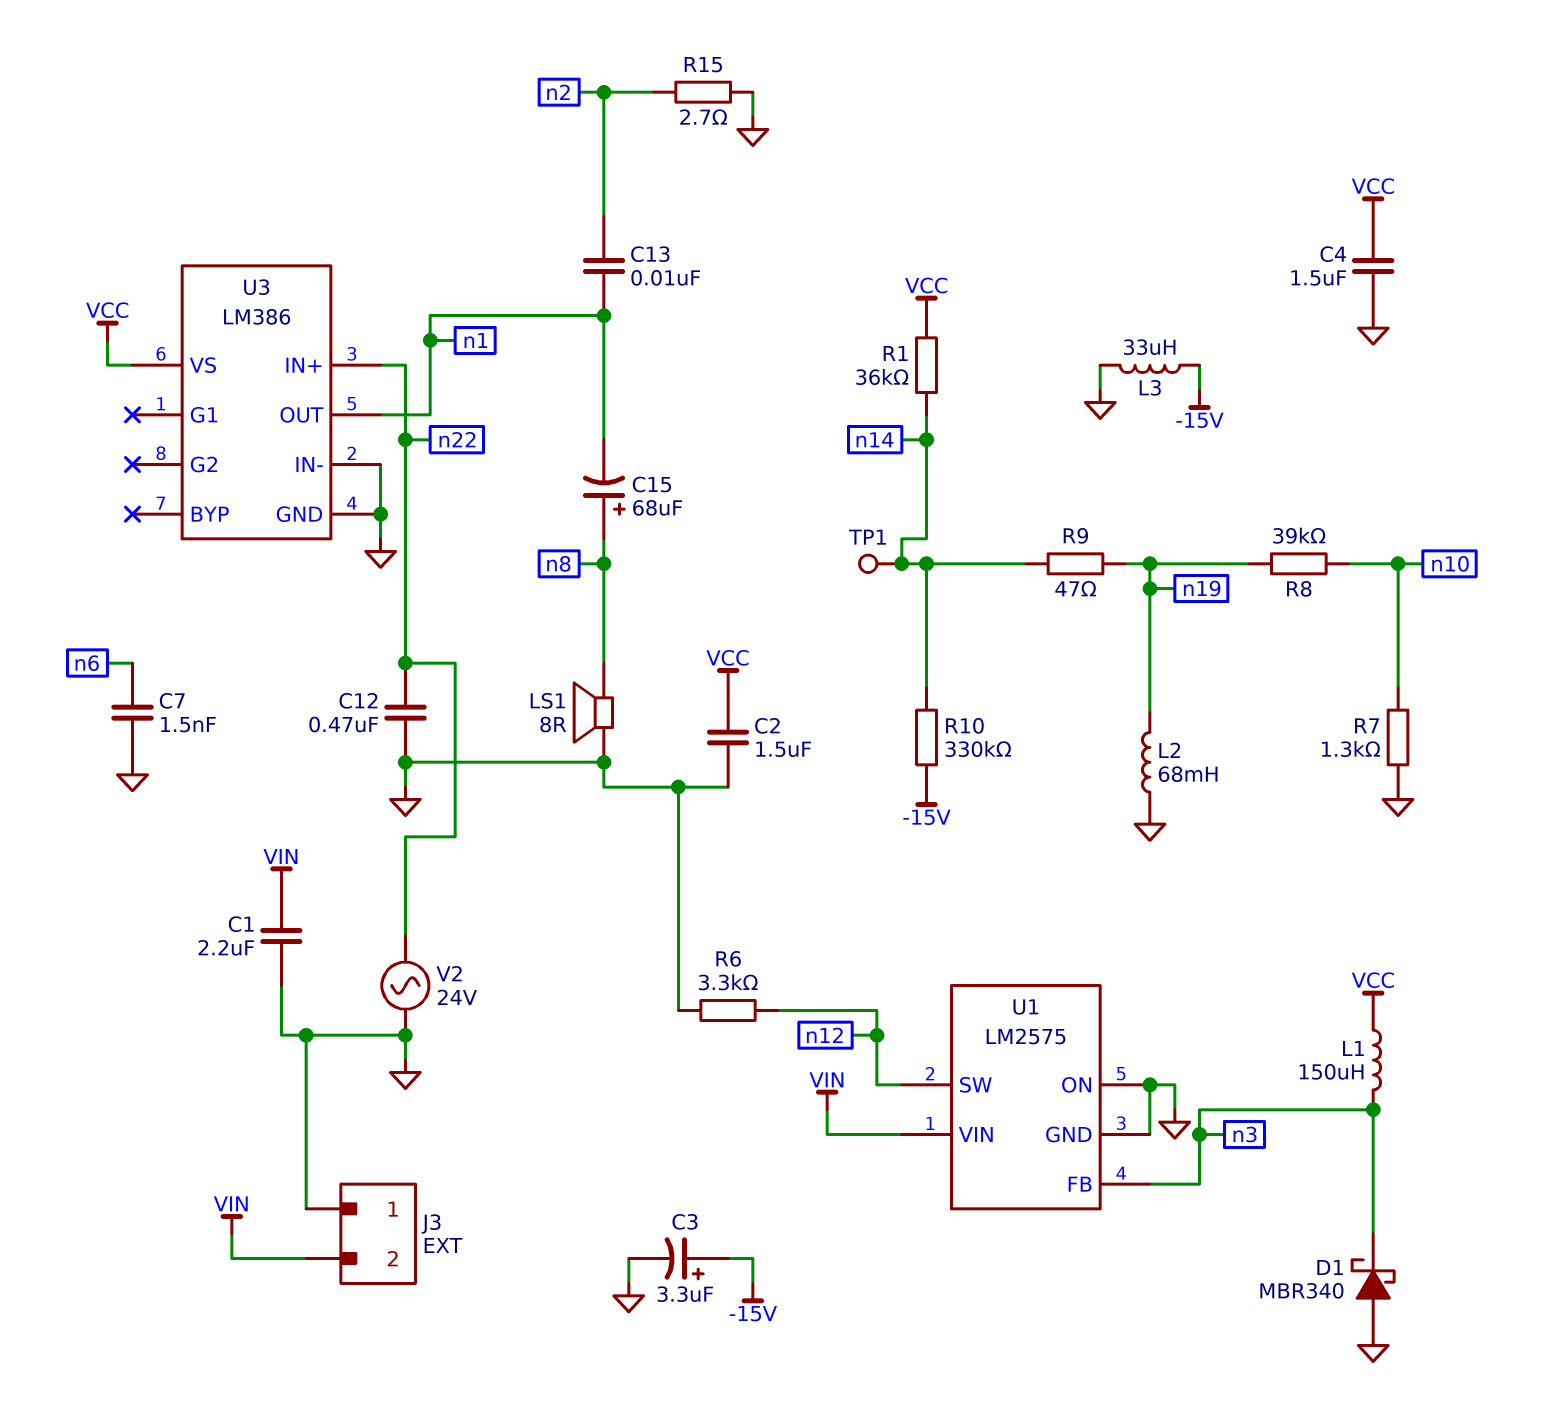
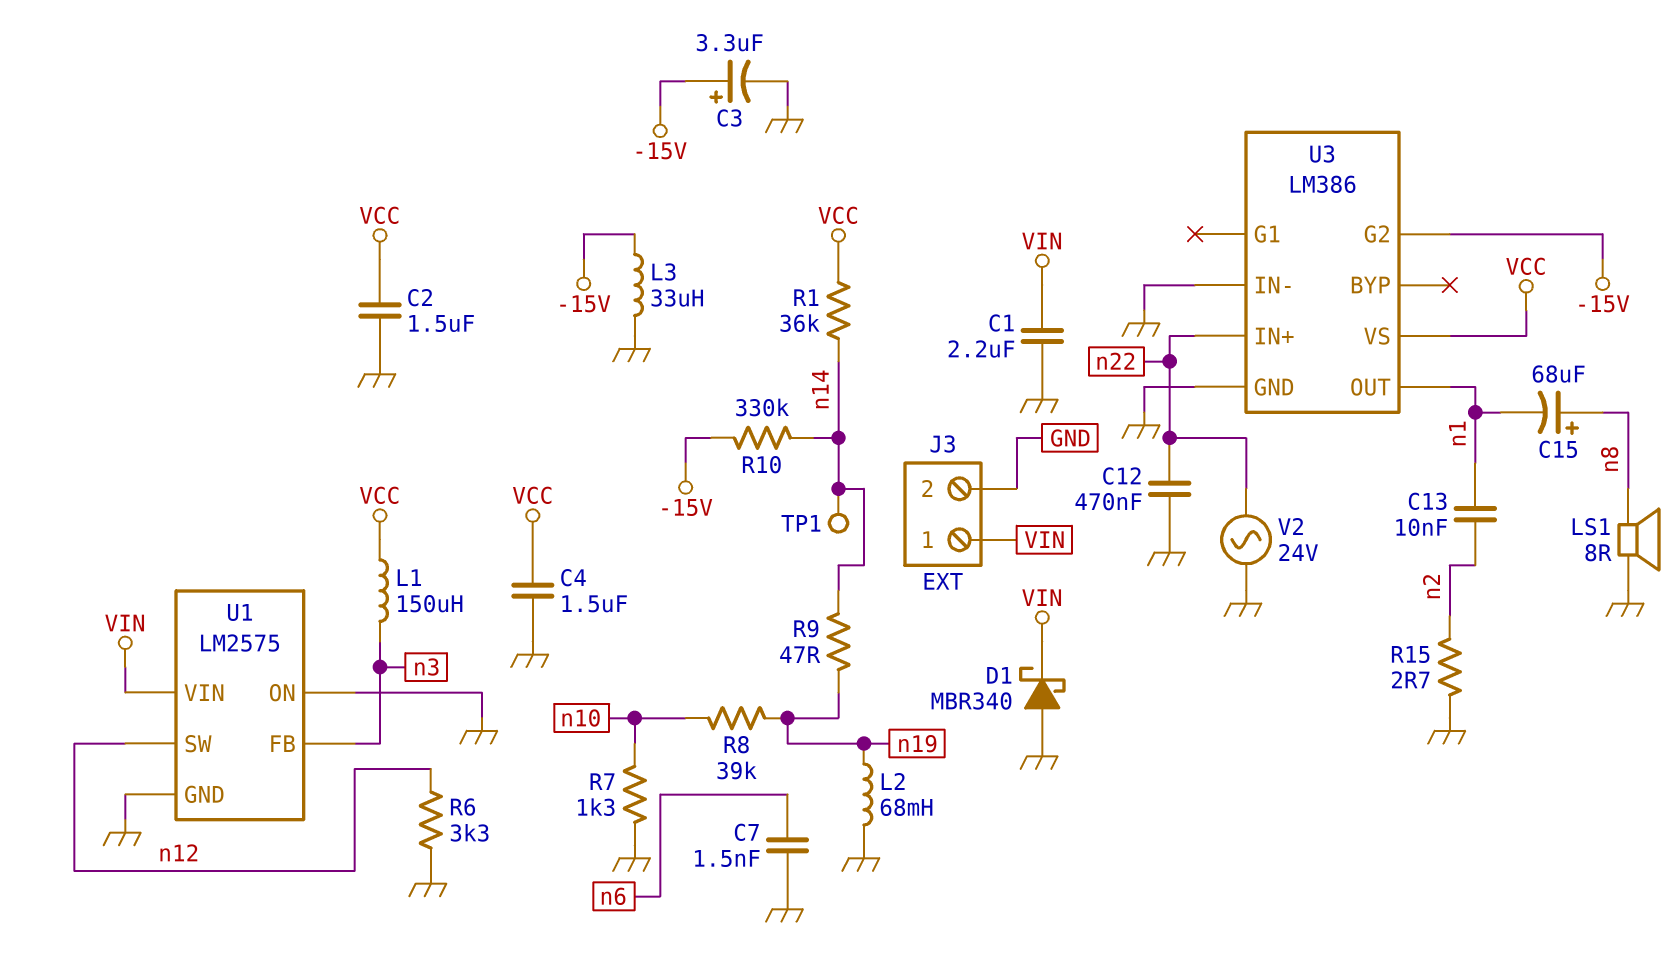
D1: schottky MBR340 (A GND, K n3) -> schottky MBR340 (A GND, K VIN)
J3 pin 1: GND -> VIN
J3 pin 2: VIN -> GND
U3 pin G2: none -> -15V

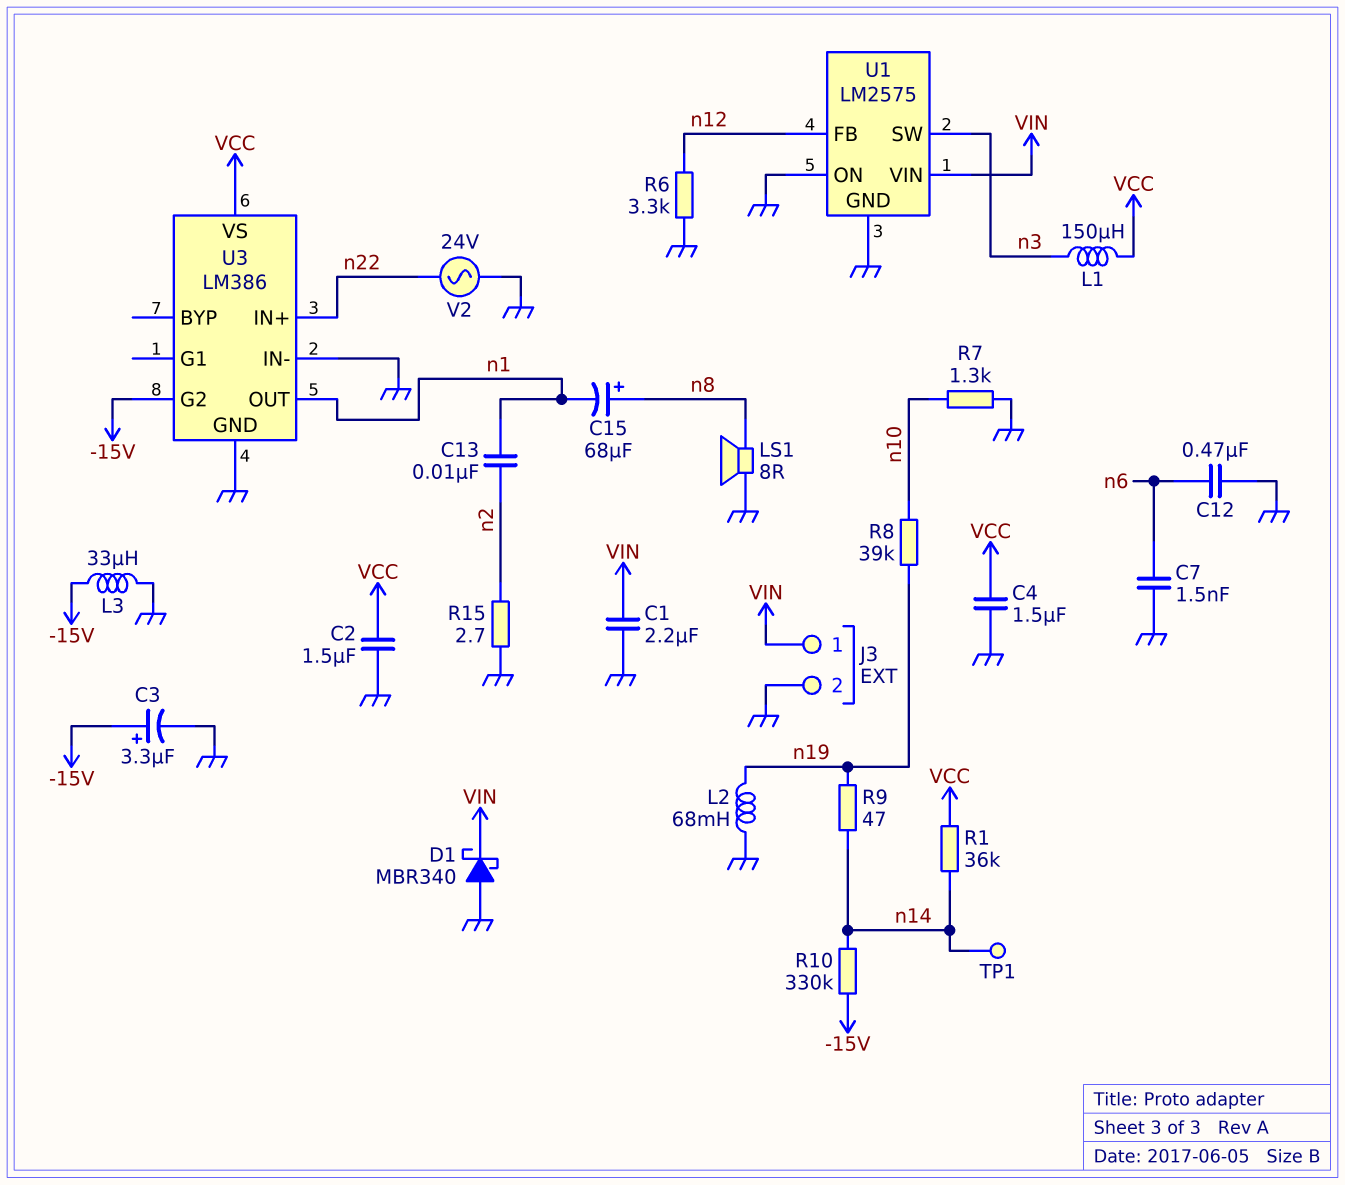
C12: 470nF (GND, n22) -> 470nF (GND, n6)
U1 pin FB: n3 -> n12
U1 pin SW: n12 -> n3

